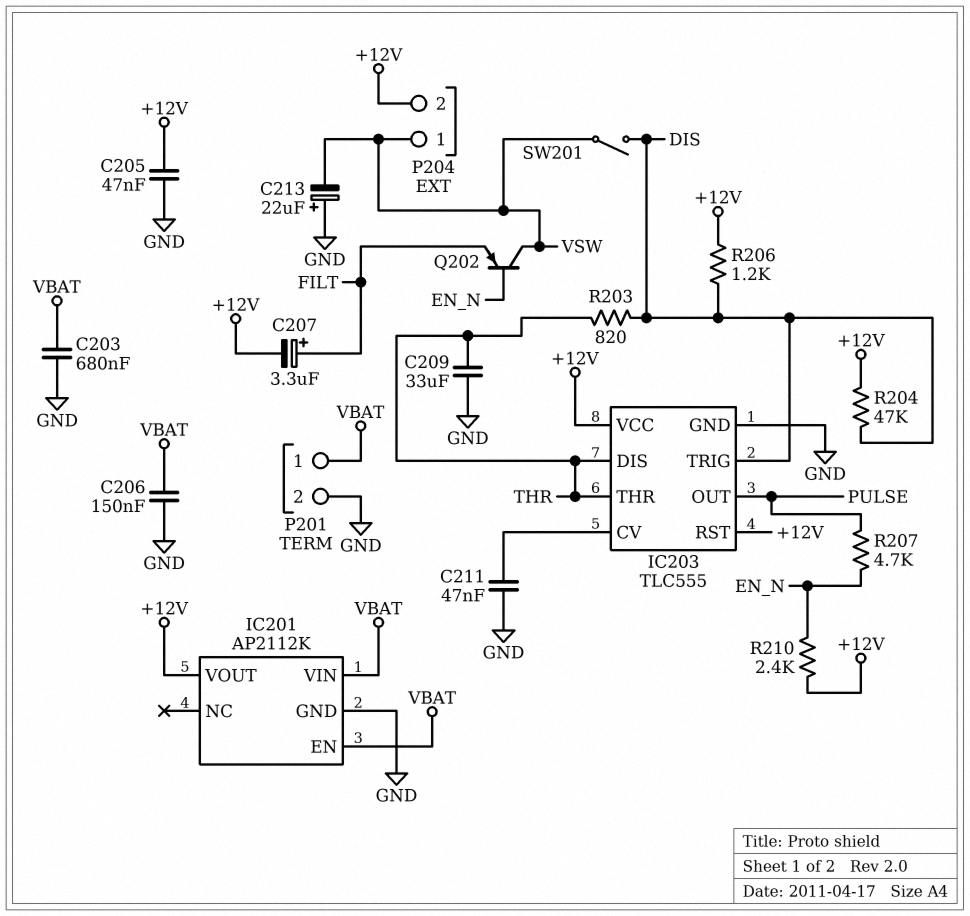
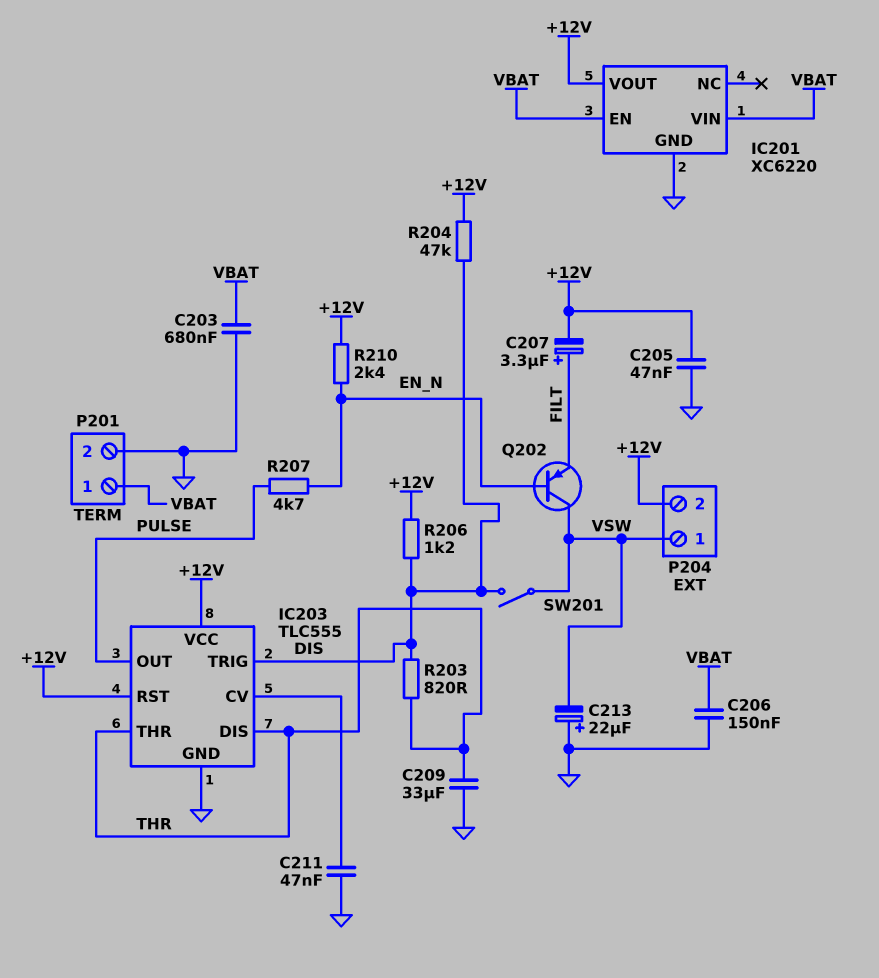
IC201: AP2112K -> XC6220

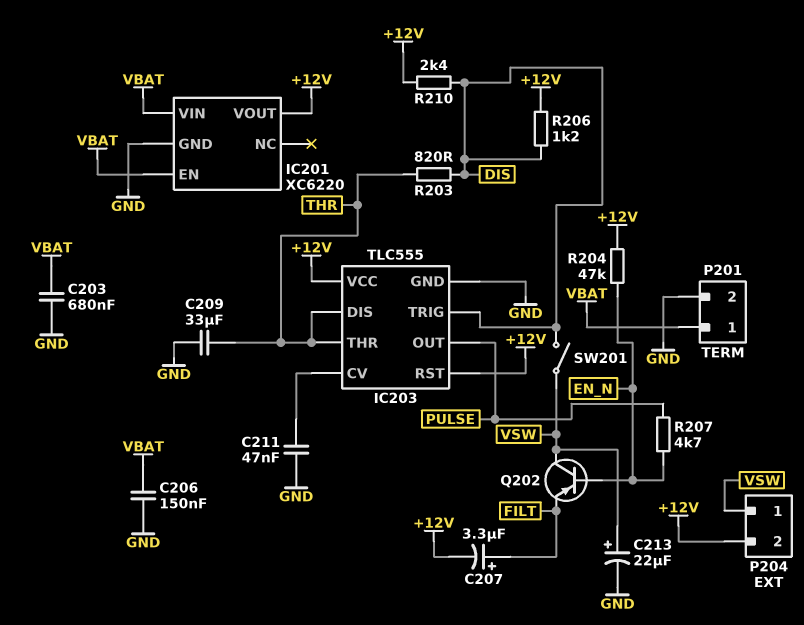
C205: 47nF (+12V, GND) -> none
C213: 22uF (plus GND, minus VSW) -> 22uF (plus VSW, minus GND)
R204: 47k (+12V, DIS) -> 47k (+12V, EN_N)
R210: 2.4k (+12V, EN_N) -> 2.4k (+12V, DIS)

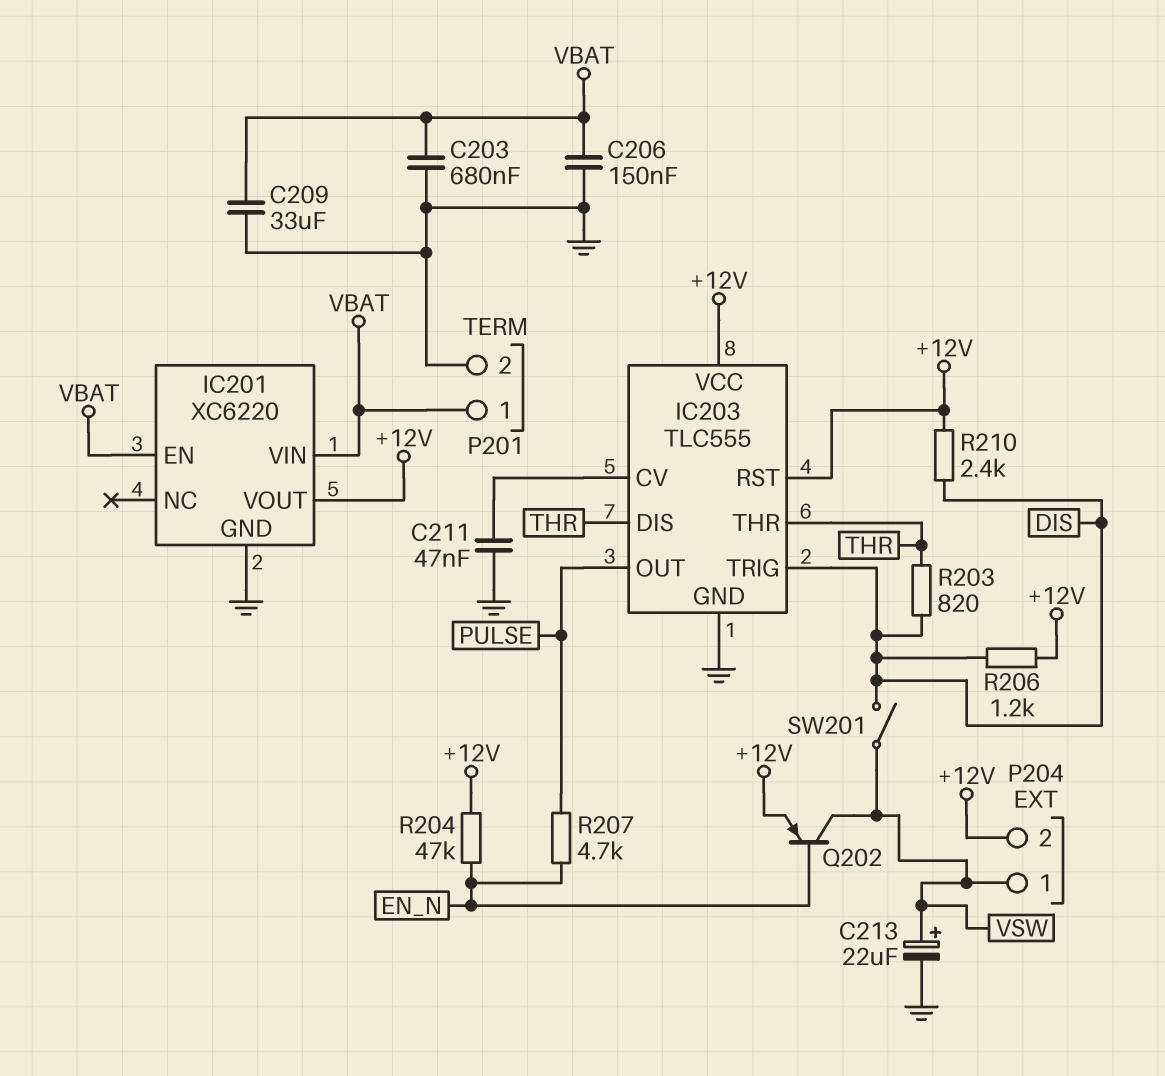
C207: 3.3uF (plus FILT, minus +12V) -> none
C209: 33uF (GND, THR) -> 33uF (GND, VBAT)
Q202: PNP (B EN_N, C VSW, E FILT) -> PNP (B EN_N, C VSW, E +12V)

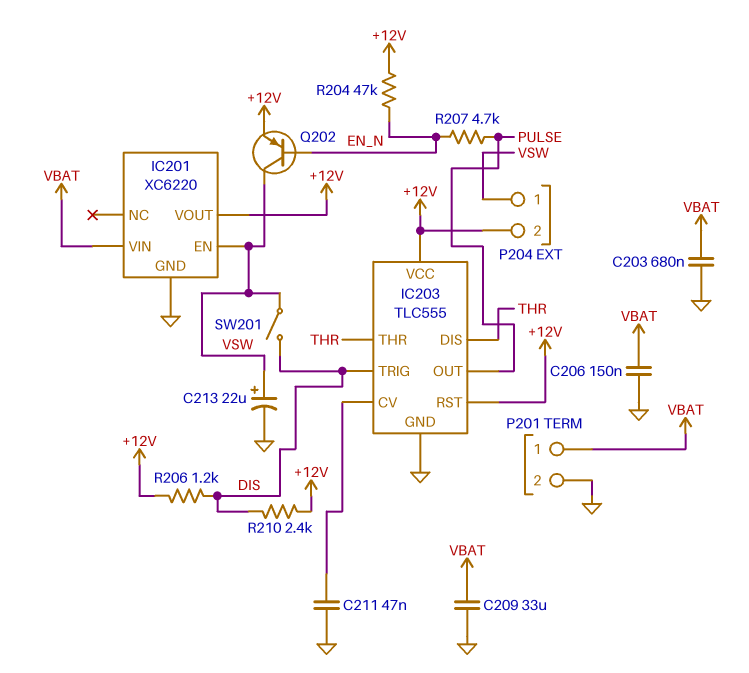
IC201 pin EN: VBAT -> VSW
R203: 820 (DIS, THR) -> none

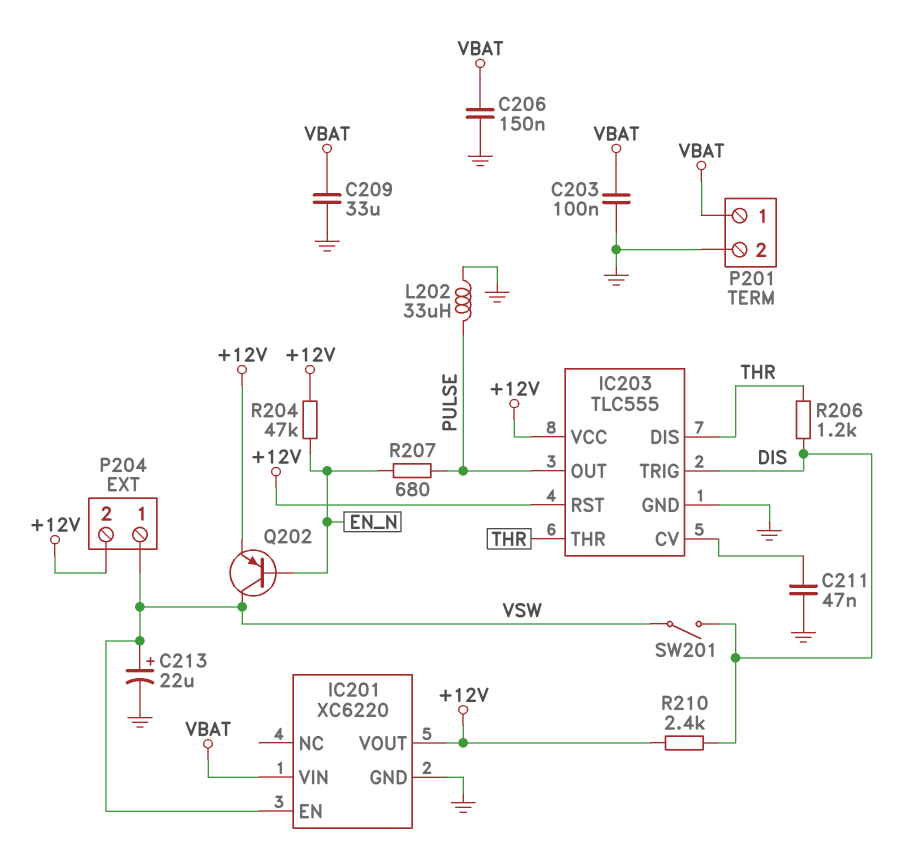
C203: 680nF (GND, VBAT) -> 100nF (GND, VBAT)
L202: none -> 33uH (GND, PULSE)
R206: 1.2k (+12V, DIS) -> 1.2k (DIS, THR)
R207: 4.7k (EN_N, PULSE) -> 680 (EN_N, PULSE)

